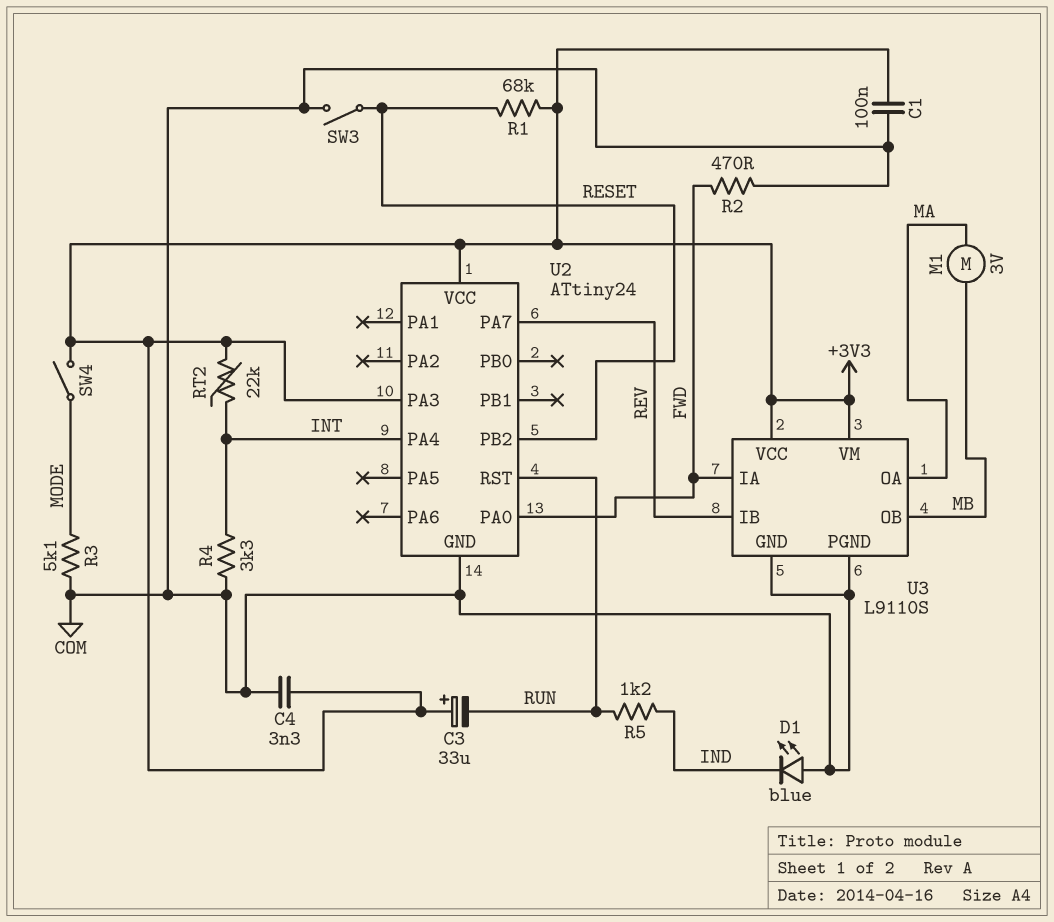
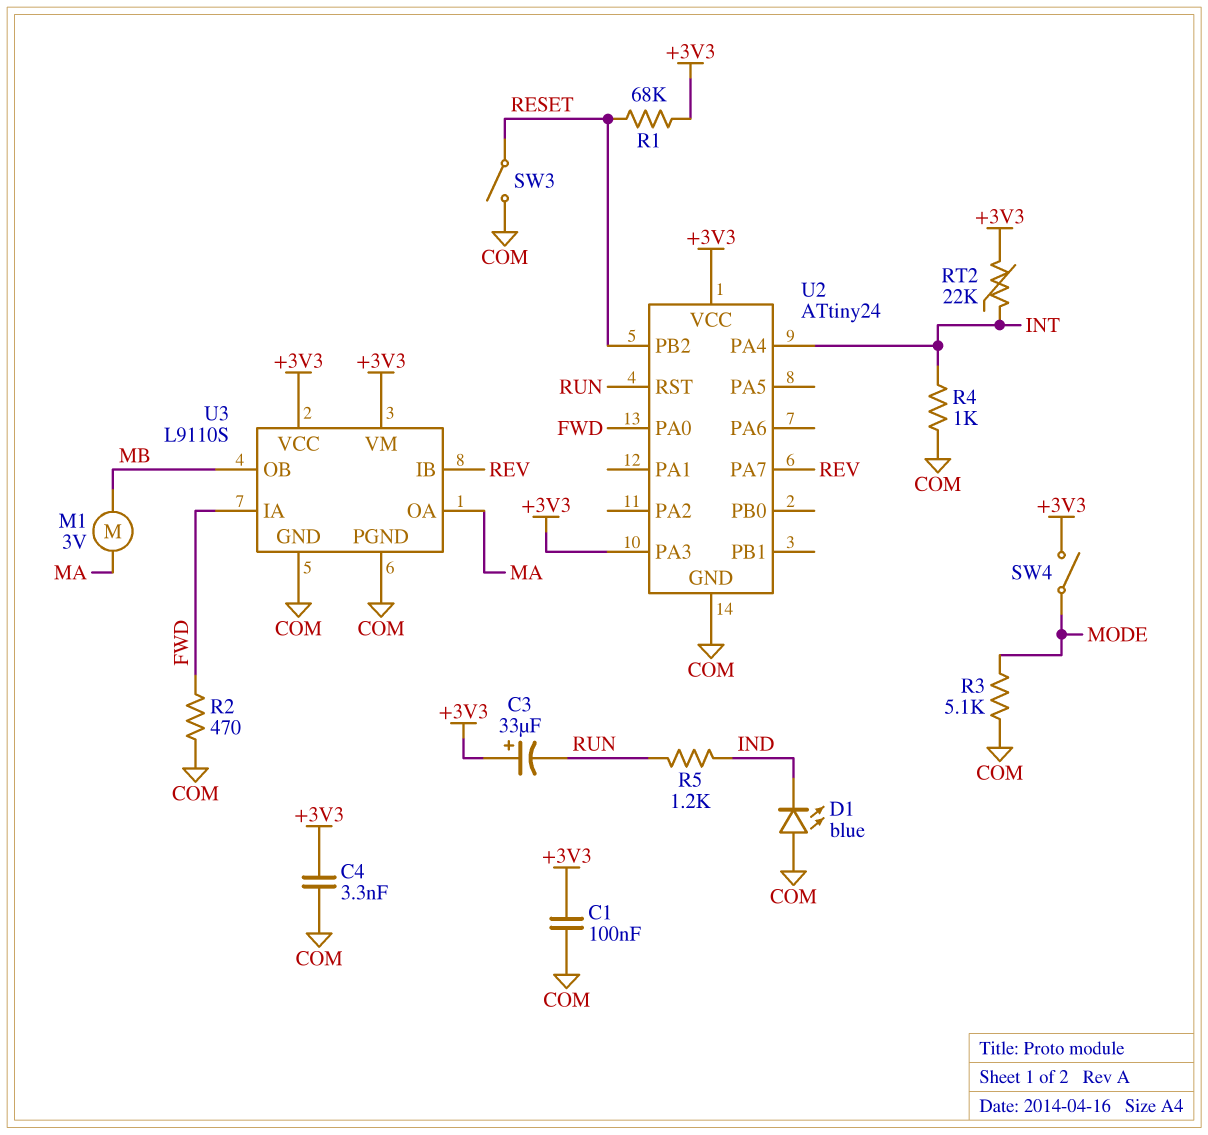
R4: 3.3k (COM, INT) -> 1k (COM, INT)

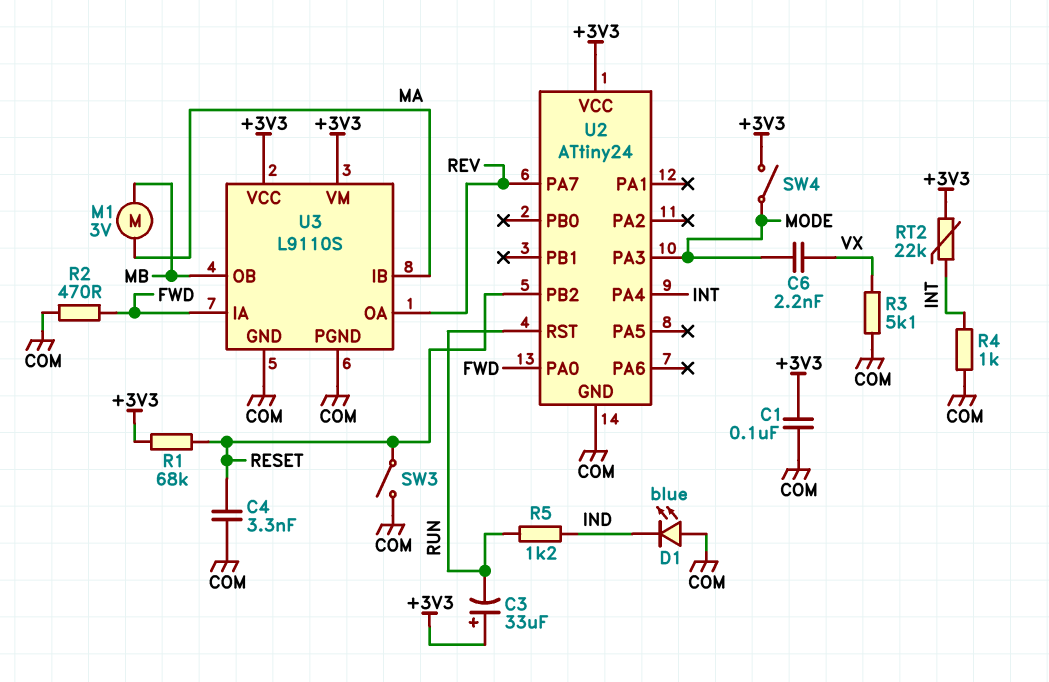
C4: 3.3nF (+3V3, COM) -> 3.3nF (COM, RESET)
C6: none -> 2.2nF (MODE, VX)
R3: 5.1k (COM, MODE) -> 5.1k (COM, VX)
U2 pin PA3: +3V3 -> MODE
U3 pin IB: REV -> MA
U3 pin OA: MA -> REV

